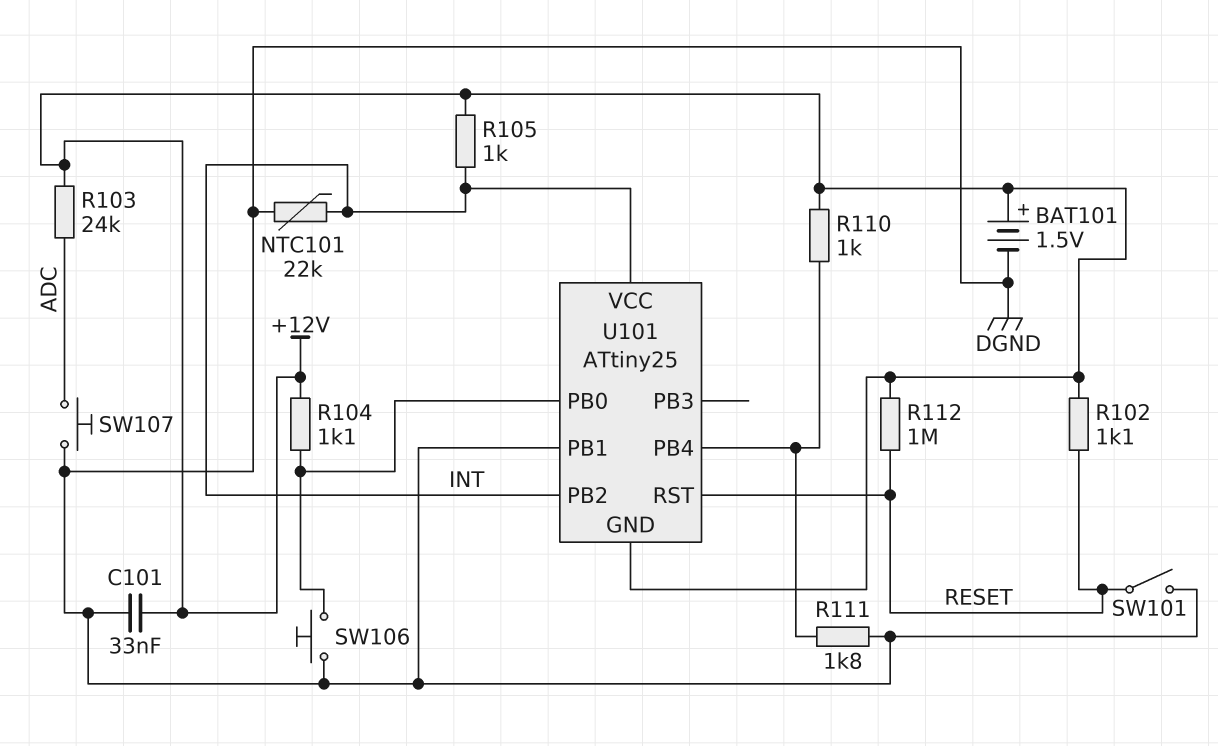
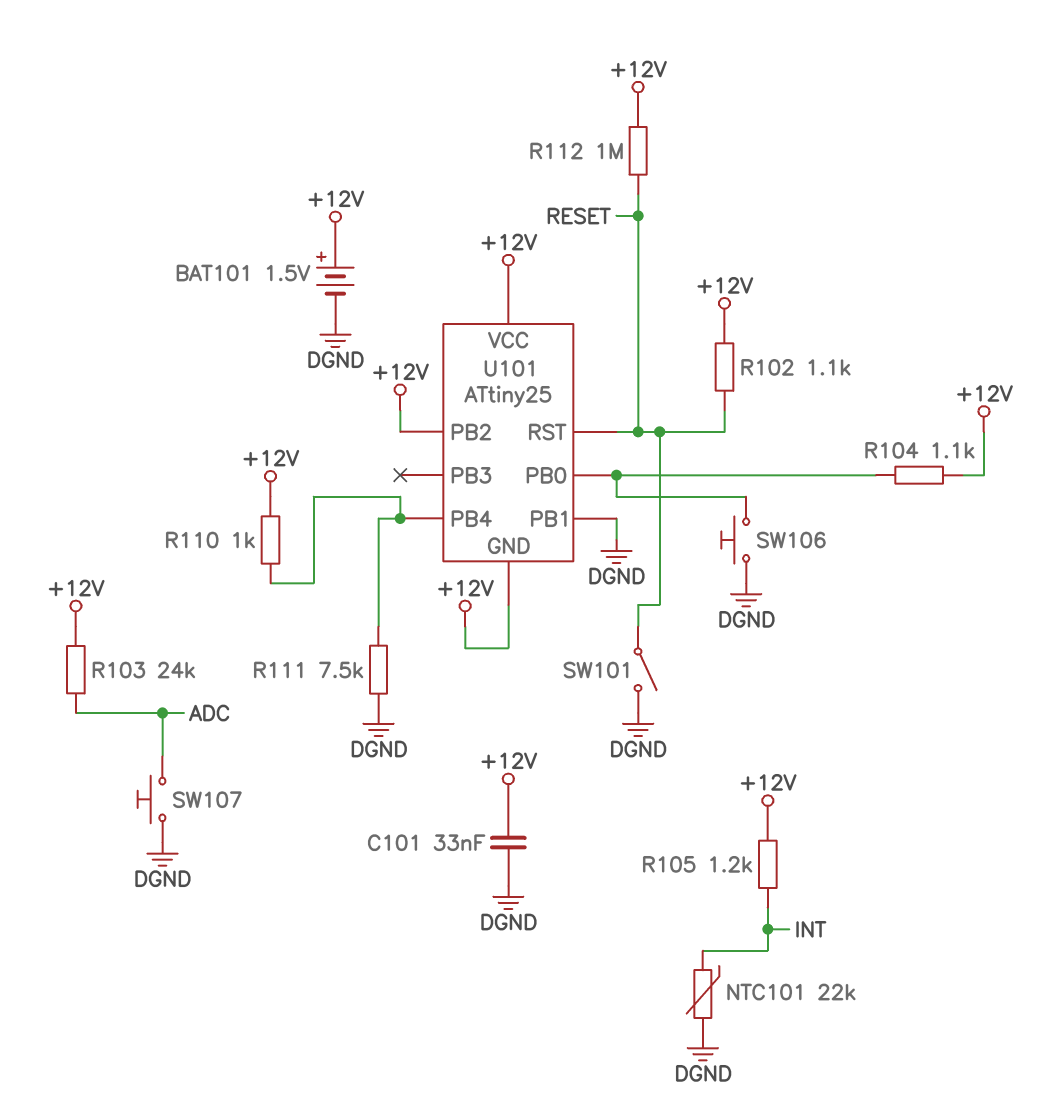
R105: 1k (+12V, INT) -> 1.2k (+12V, INT)
R111: 1.8k (DGND, U101/PB4) -> 7.5k (DGND, U101/PB4)
U101 pin PB2: INT -> +12V
U101 pin VCC: INT -> +12V

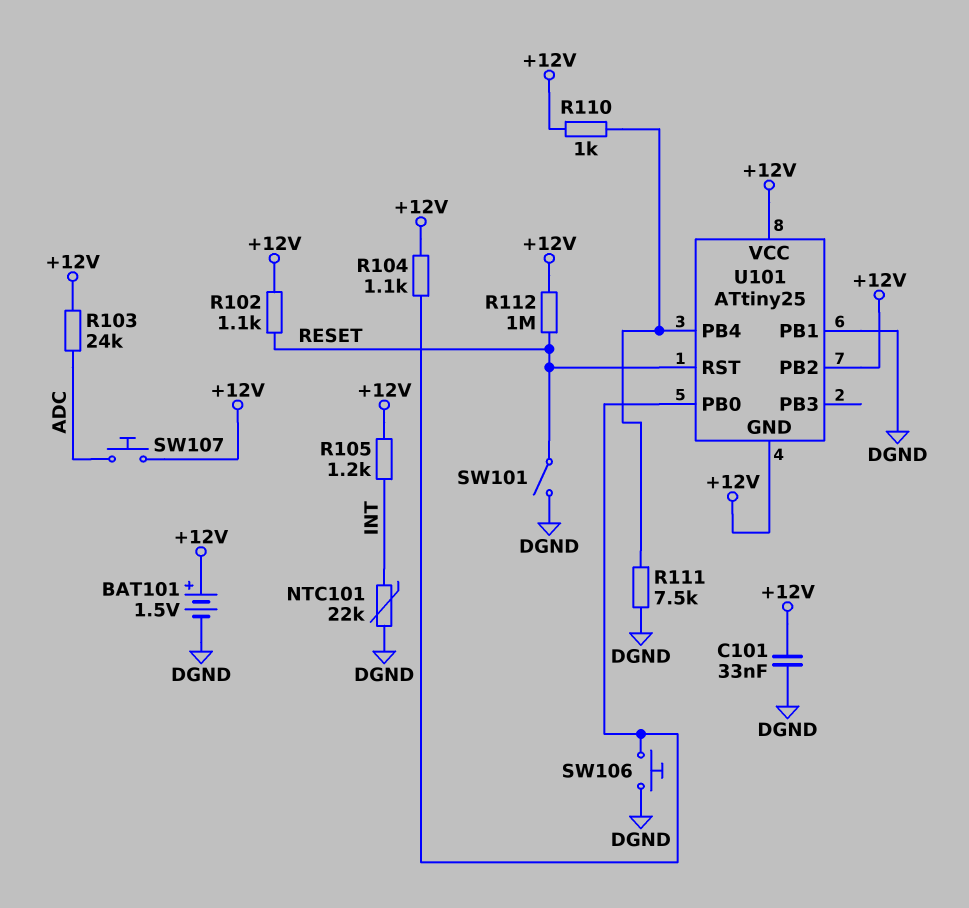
SW107: button (ADC, DGND) -> button (+12V, ADC)

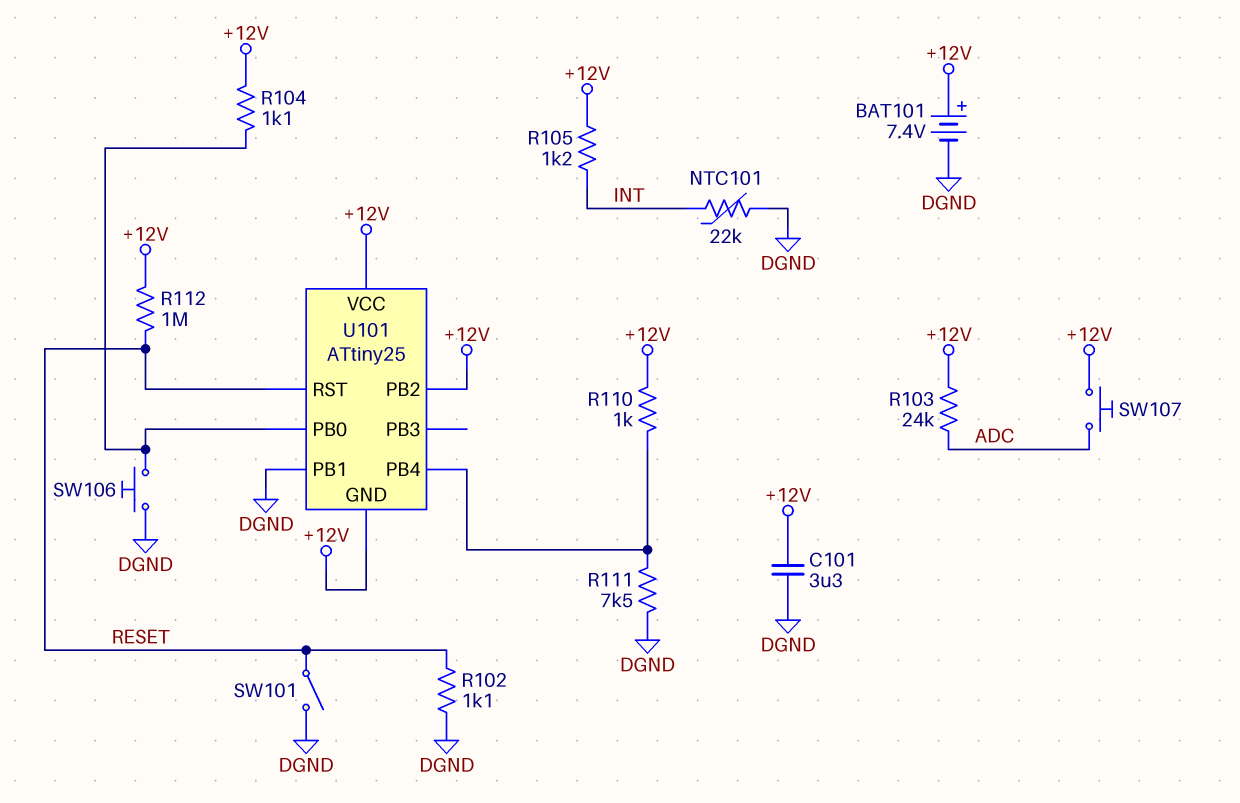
BAT101: 1.5V (plus +12V, minus DGND) -> 7.4V (plus +12V, minus DGND)
C101: 33nF (+12V, DGND) -> 3.3uF (+12V, DGND)
R102: 1.1k (+12V, RESET) -> 1.1k (DGND, RESET)

